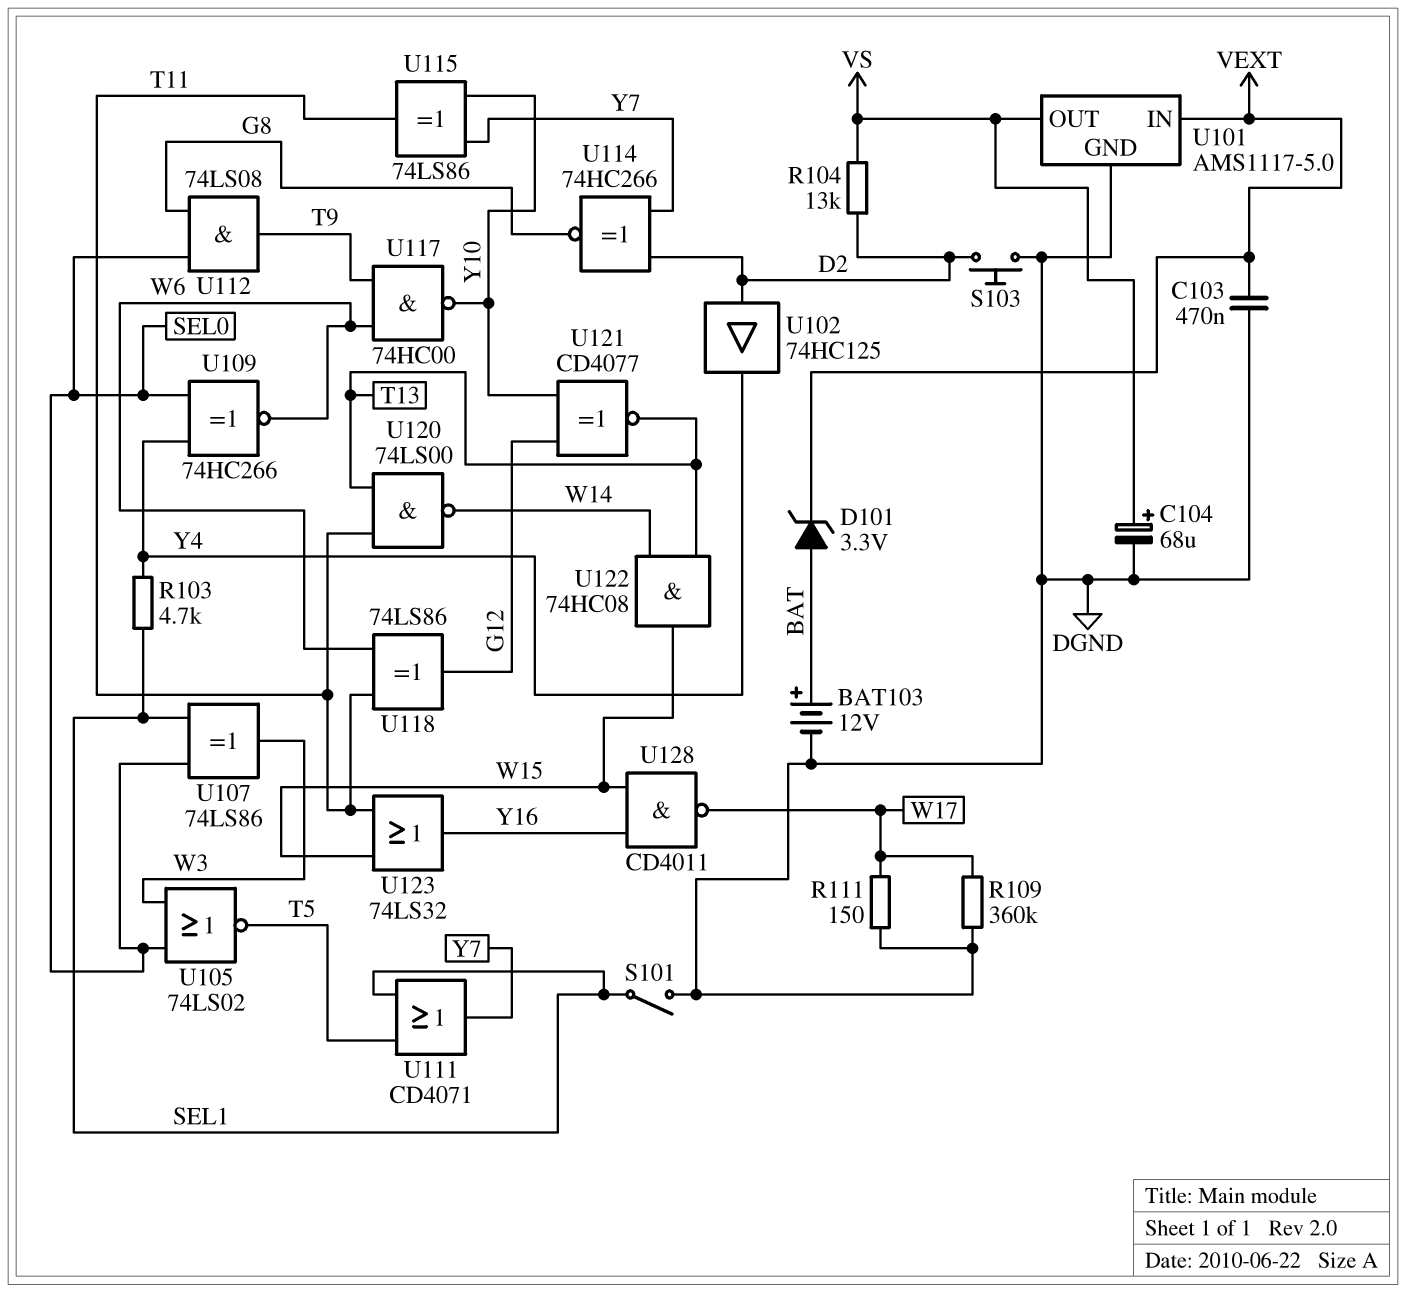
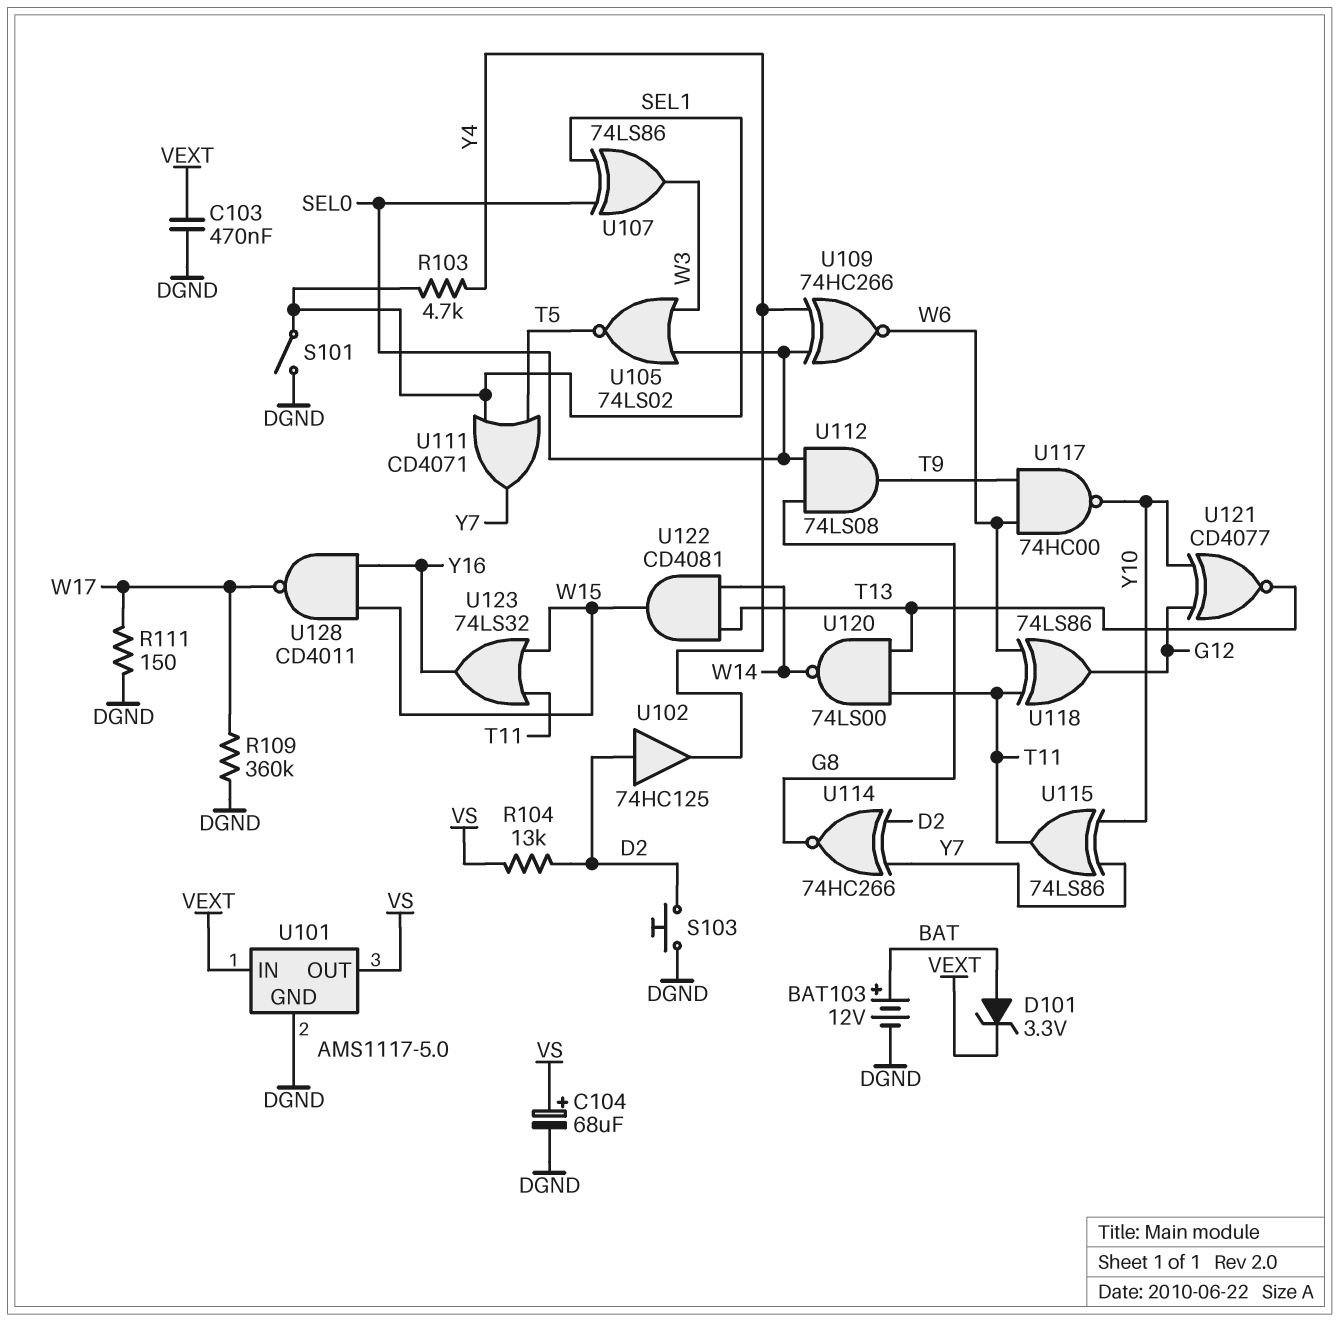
U122: AND 74HC08 (in T13, in W14, out W15) -> AND CD4081 (in T13, in W14, out W15)

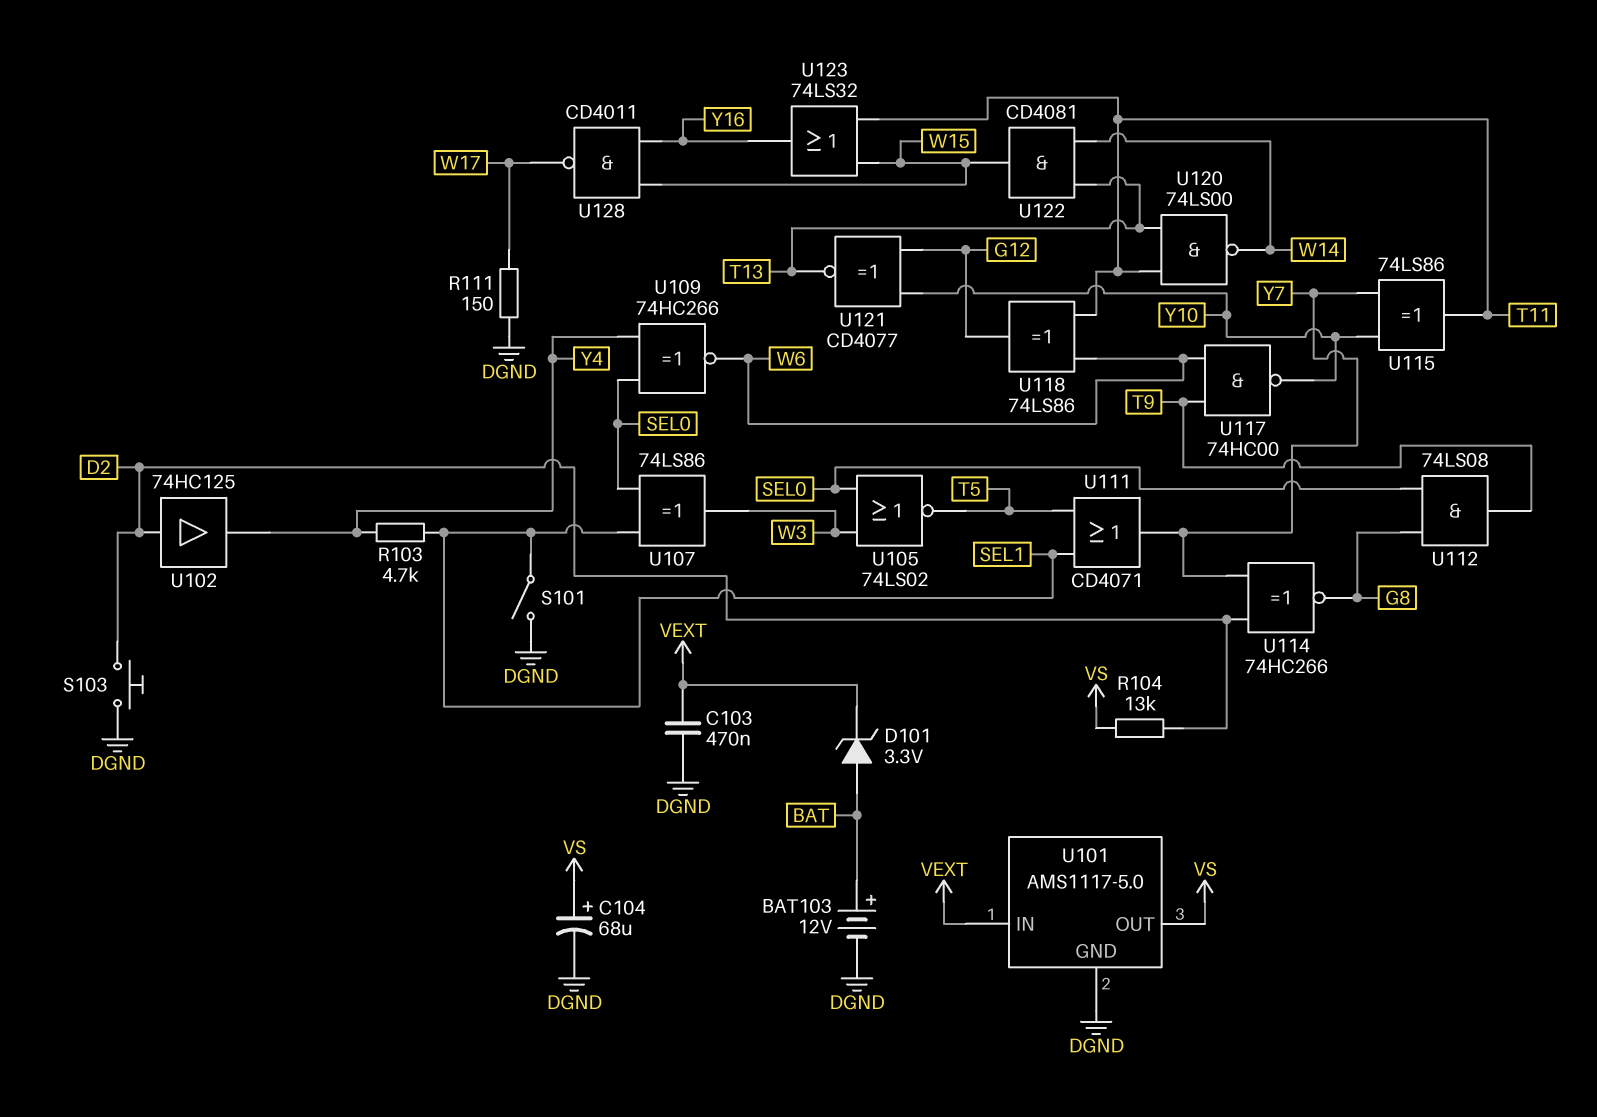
R109: 360k (DGND, W17) -> none

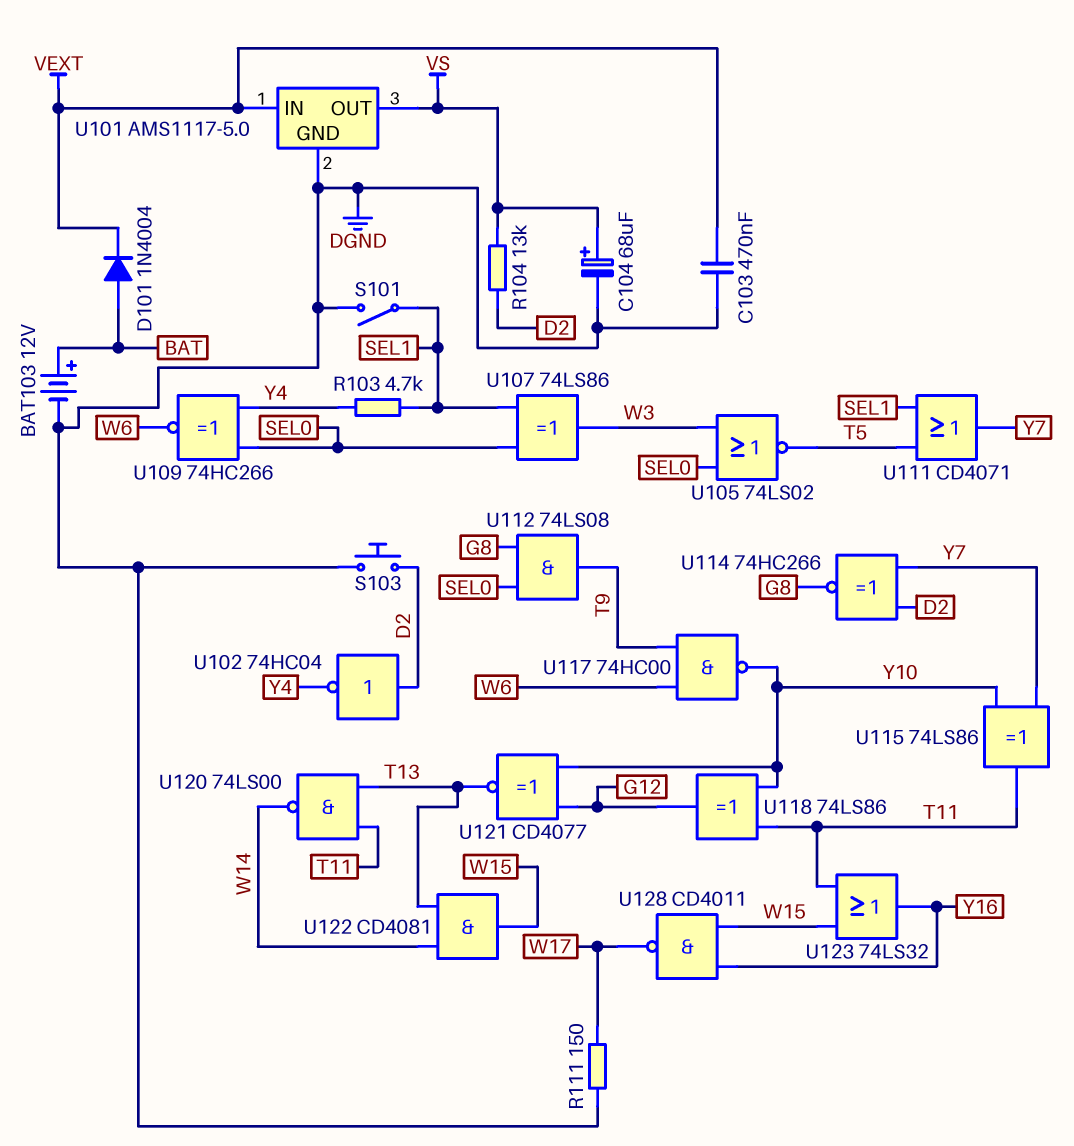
D101: zener 3.3V (A BAT, K VEXT) -> diode 1N4004 (A BAT, K VEXT)
U102: buffer 74HC125 (in D2, out Y4) -> NOT 74HC04 (in D2, out Y4)
U118: XOR 74LS86 (in T11, in W6, out G12) -> XOR 74LS86 (in T11, in Y10, out G12)

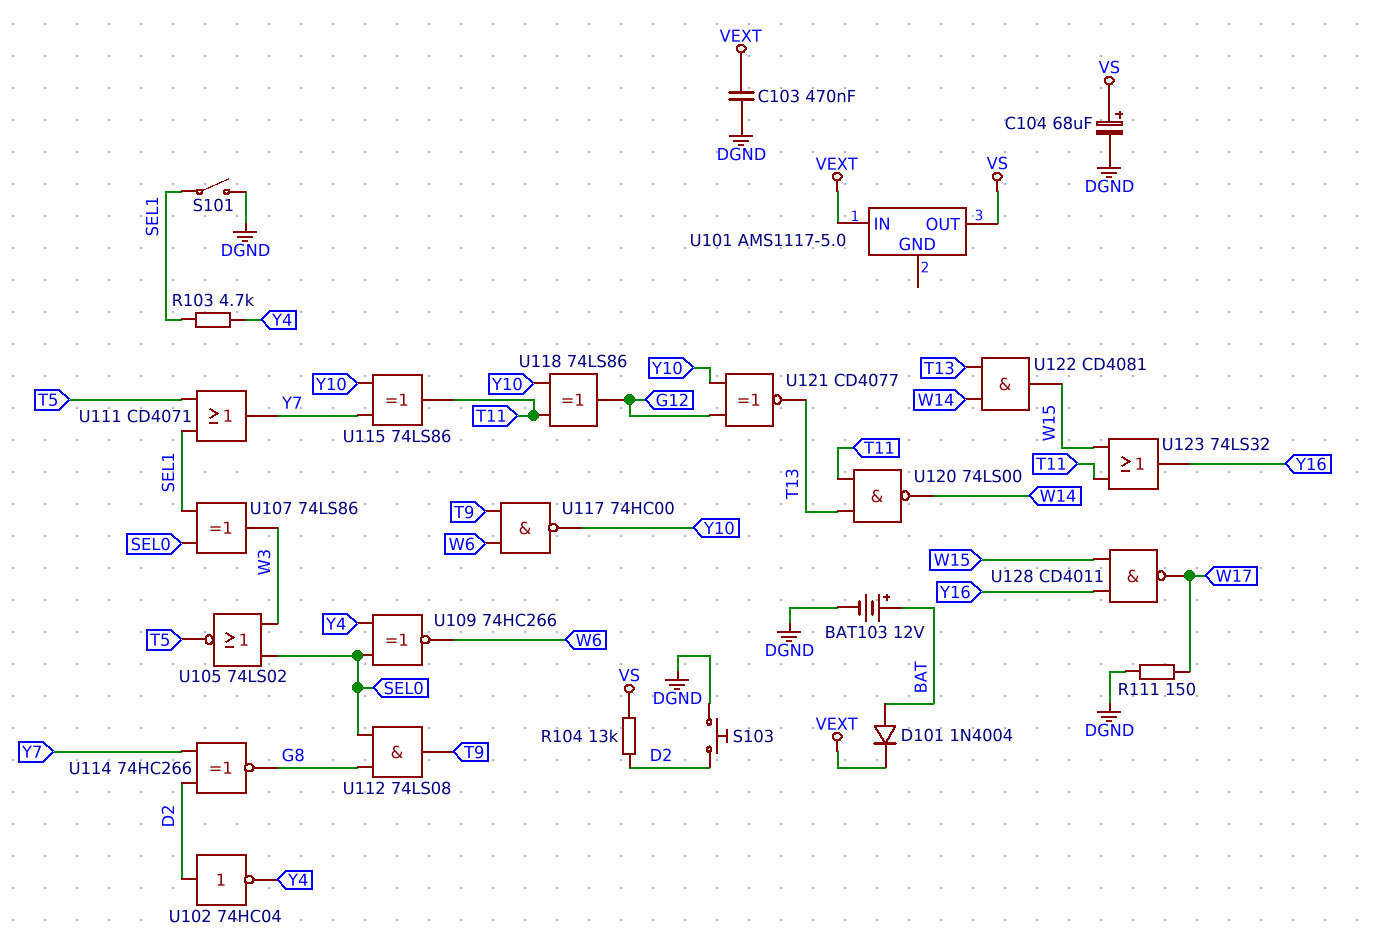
U101 pin GND: DGND -> none

